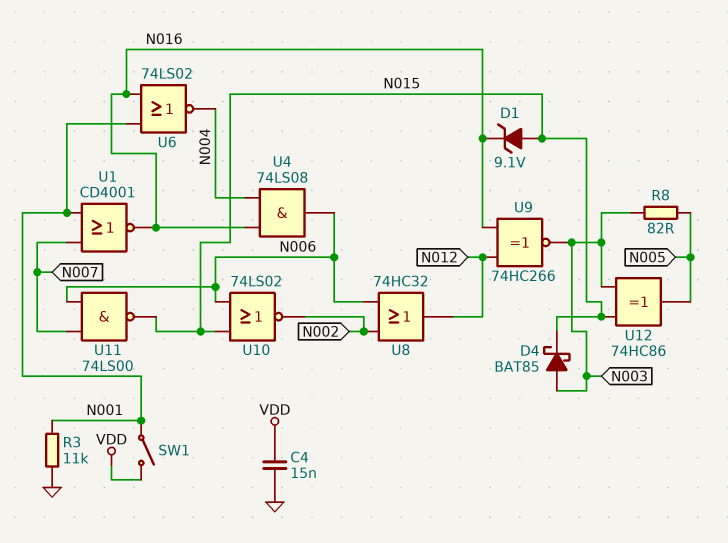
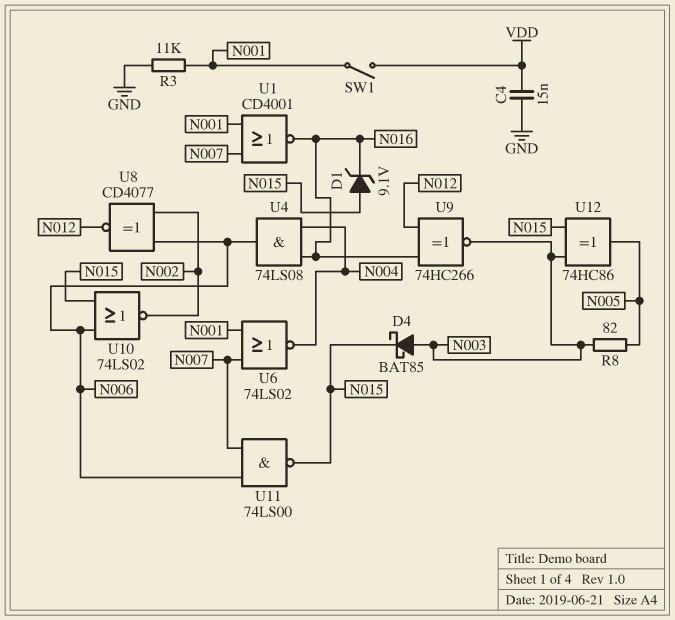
U6: NOR 74LS02 (in N001, in N016, out N004) -> NOR 74LS02 (in N001, in N007, out N004)
U8: OR 74HC32 (in N002, in N006, out N012) -> XNOR CD4077 (in N002, in N006, out N012)

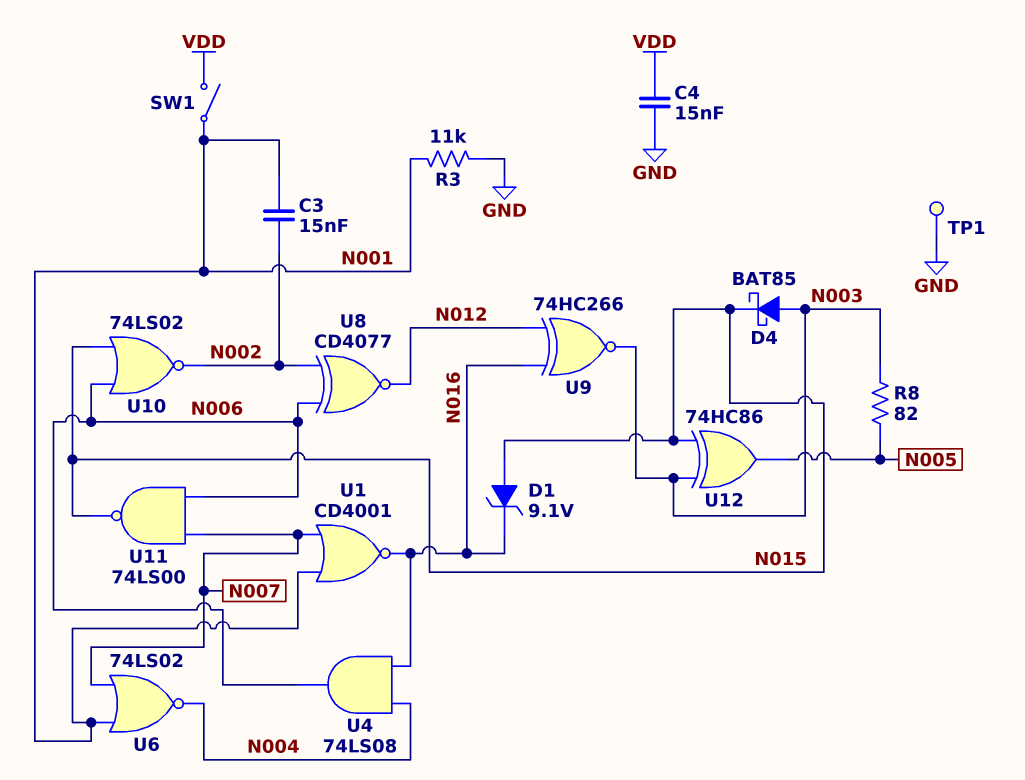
C3: none -> 15nF (N001, N002)
TP1: none -> test point (GND)

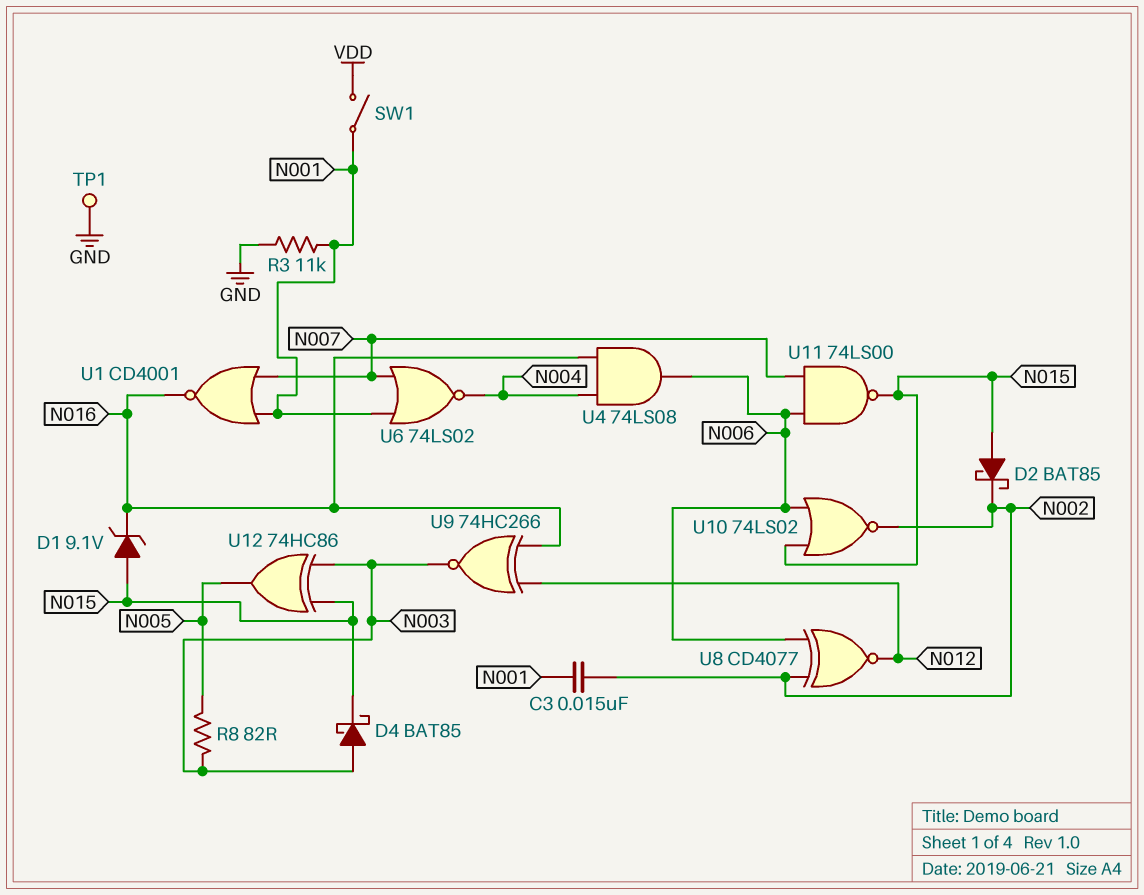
C4: 15nF (GND, VDD) -> none
D2: none -> schottky BAT85 (A N015, K N002)

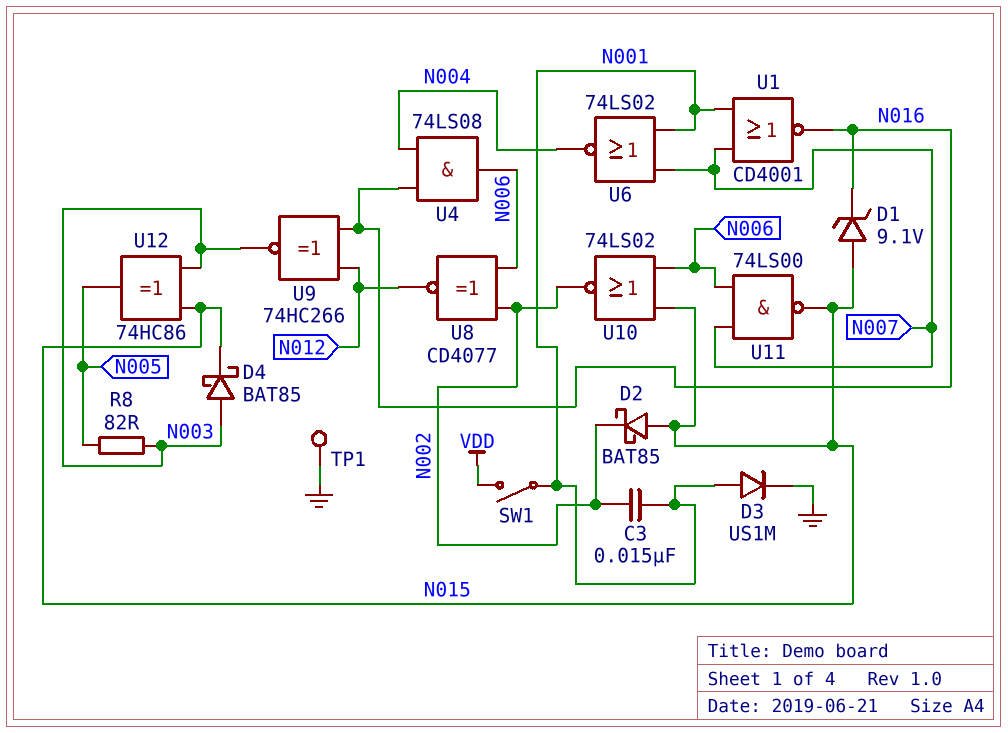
D3: none -> diode US1M (A N001, K GND)
R3: 11k (GND, N001) -> none

